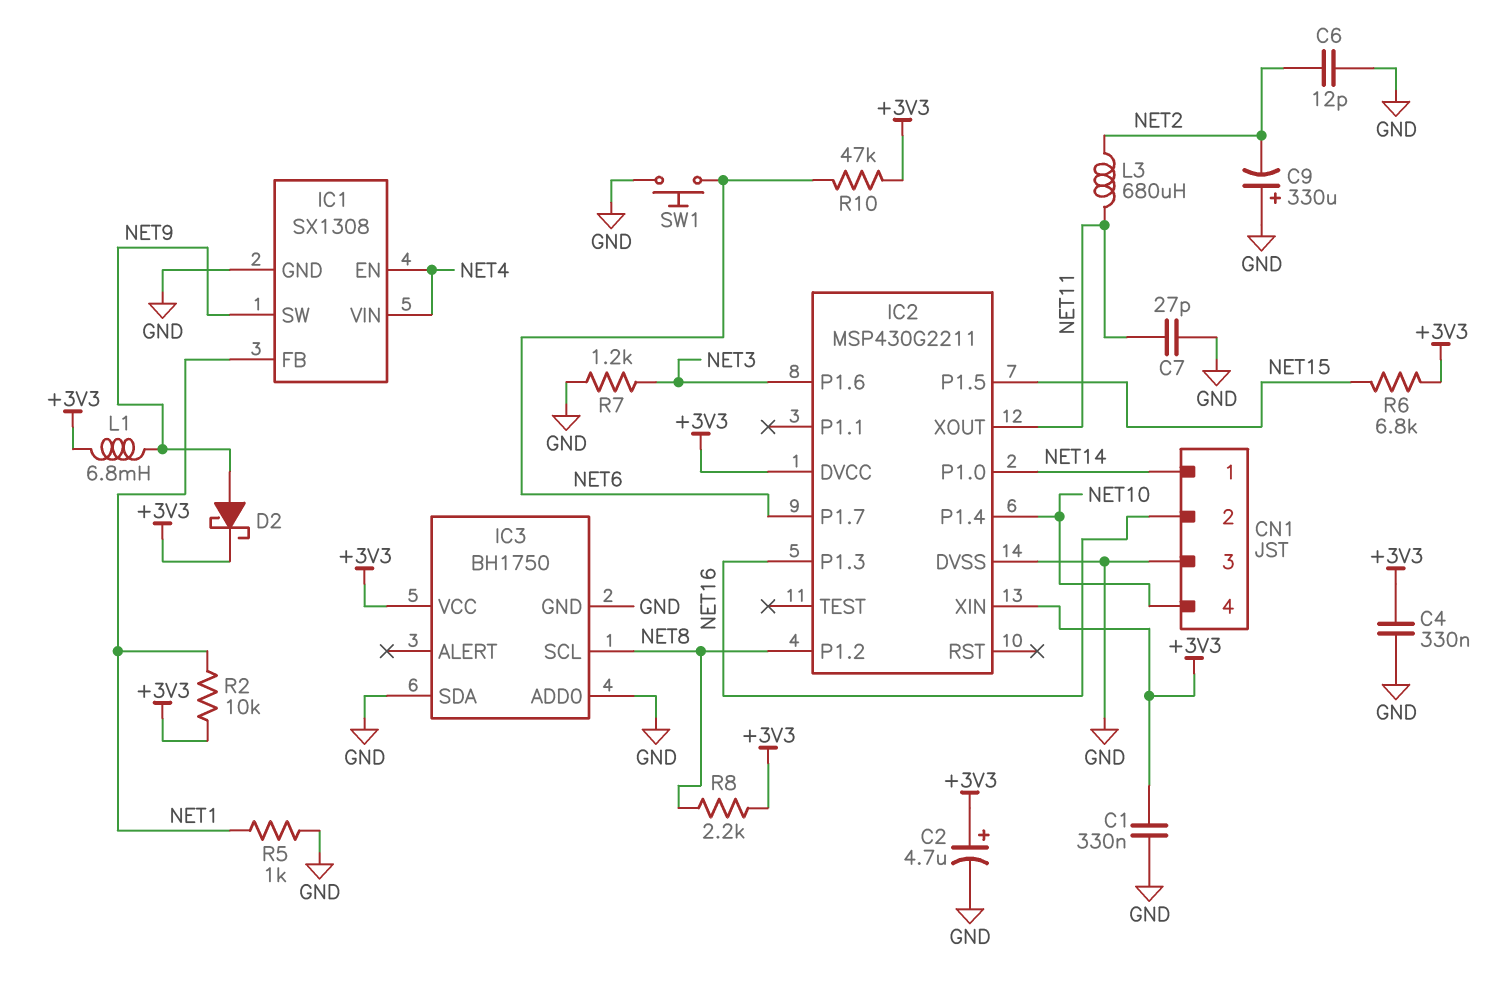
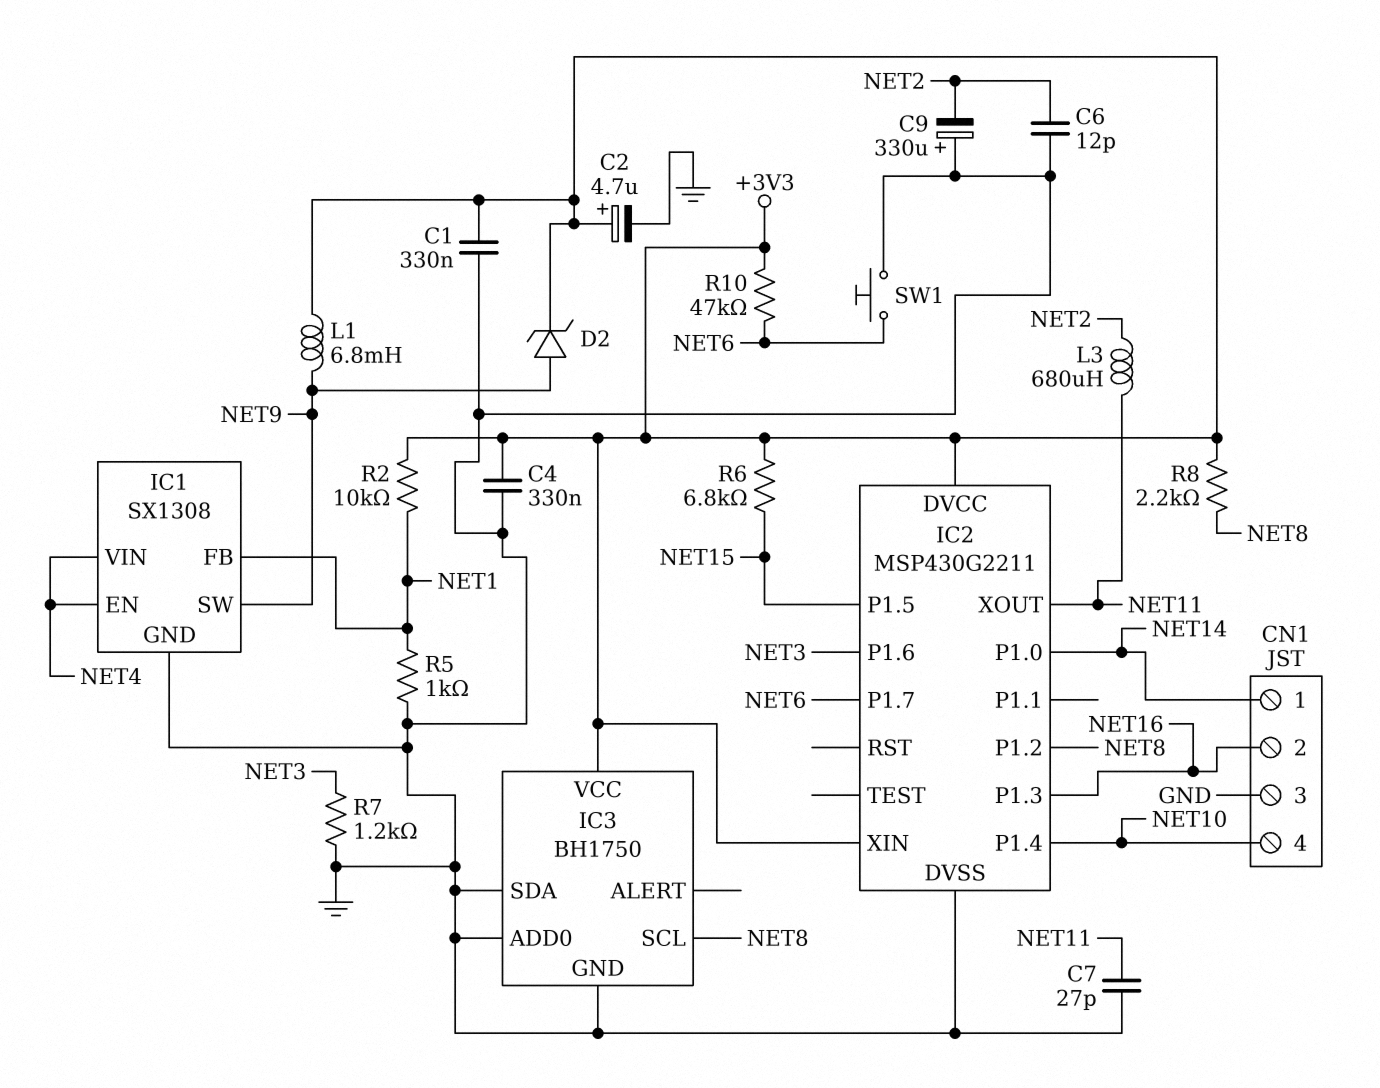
D2: schottky (A NET9, K +3V3) -> zener (A NET9, K +3V3)

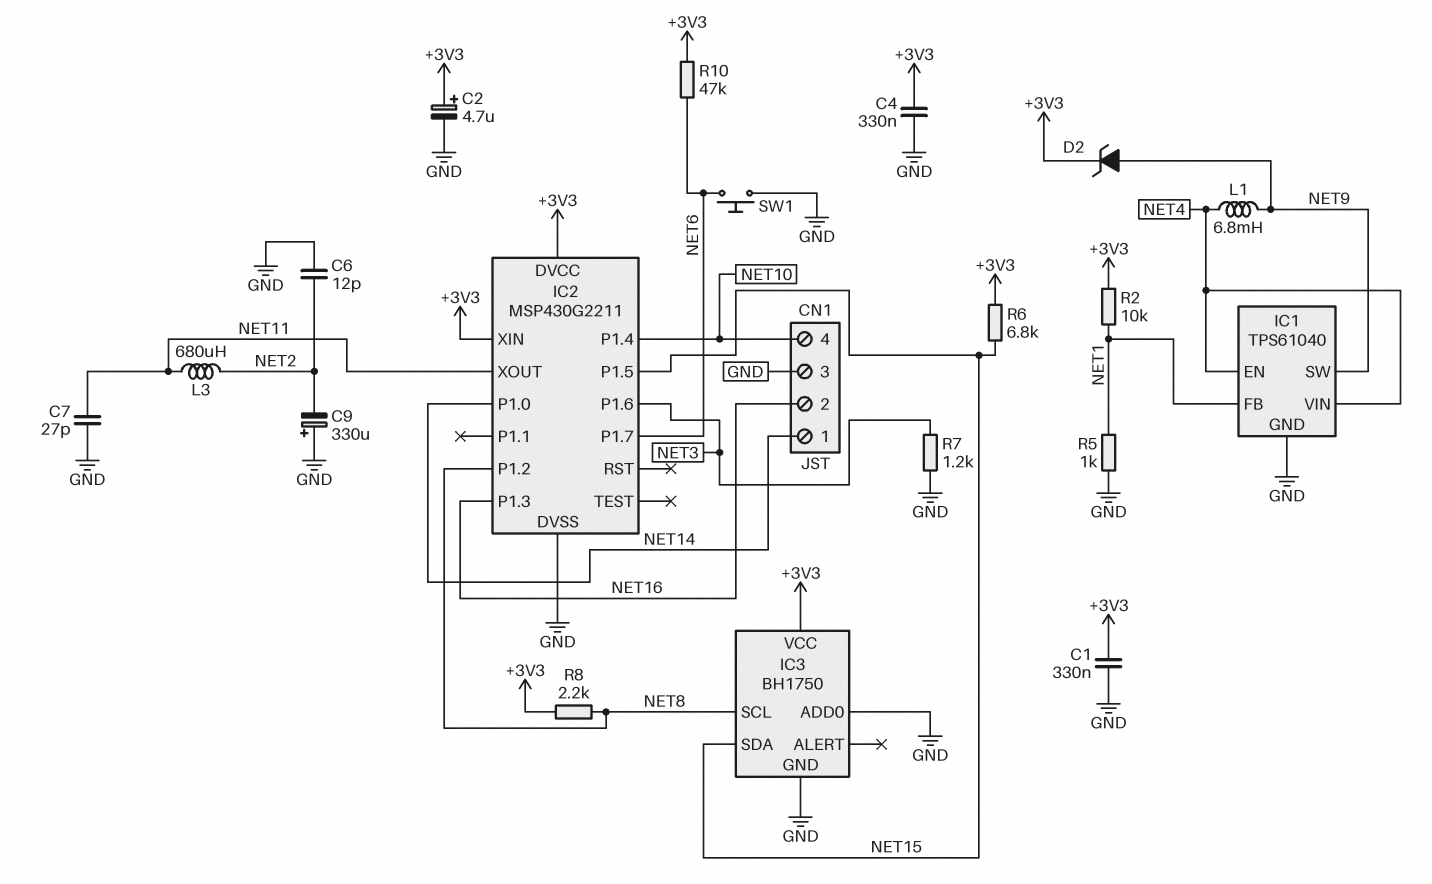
IC1: SX1308 -> TPS61040
IC3 pin SDA: GND -> NET15
L1: 6.8mH (+3V3, NET9) -> 6.8mH (NET4, NET9)

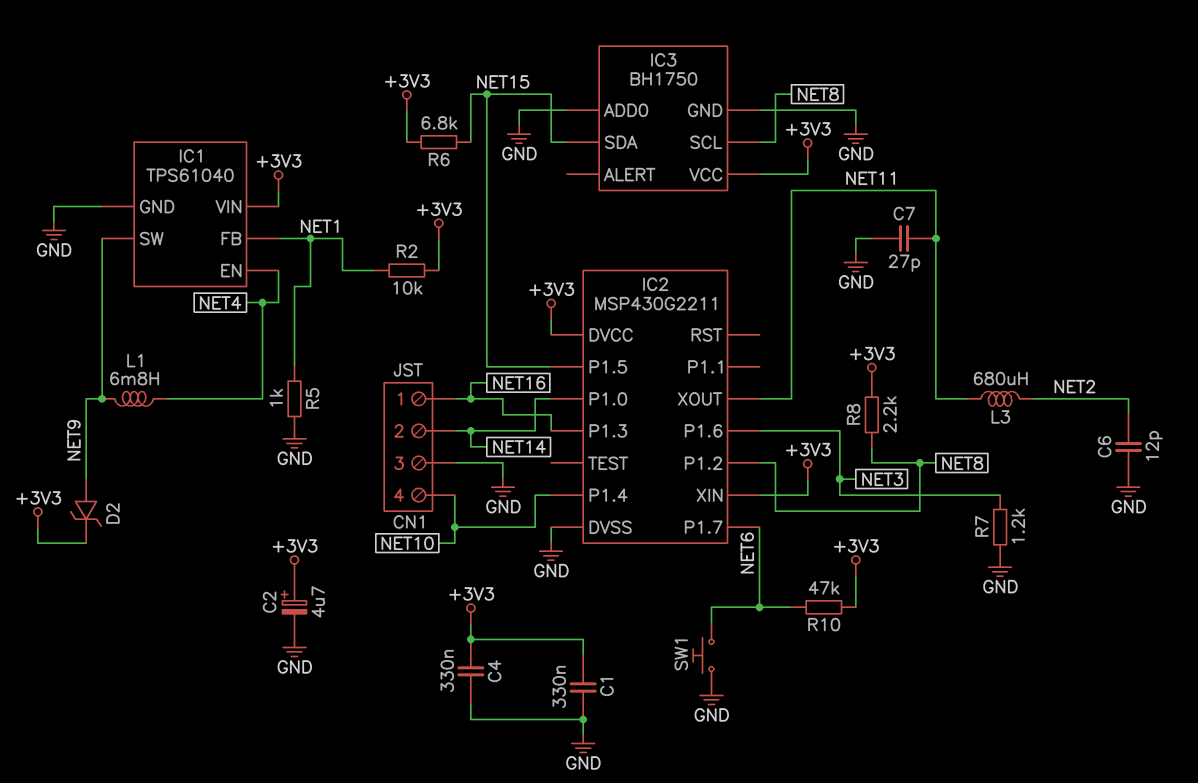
C9: 330uF (plus GND, minus NET2) -> none
CN1 pin 1: NET14 -> NET16
CN1 pin 2: NET16 -> NET14
IC1 pin VIN: NET4 -> +3V3

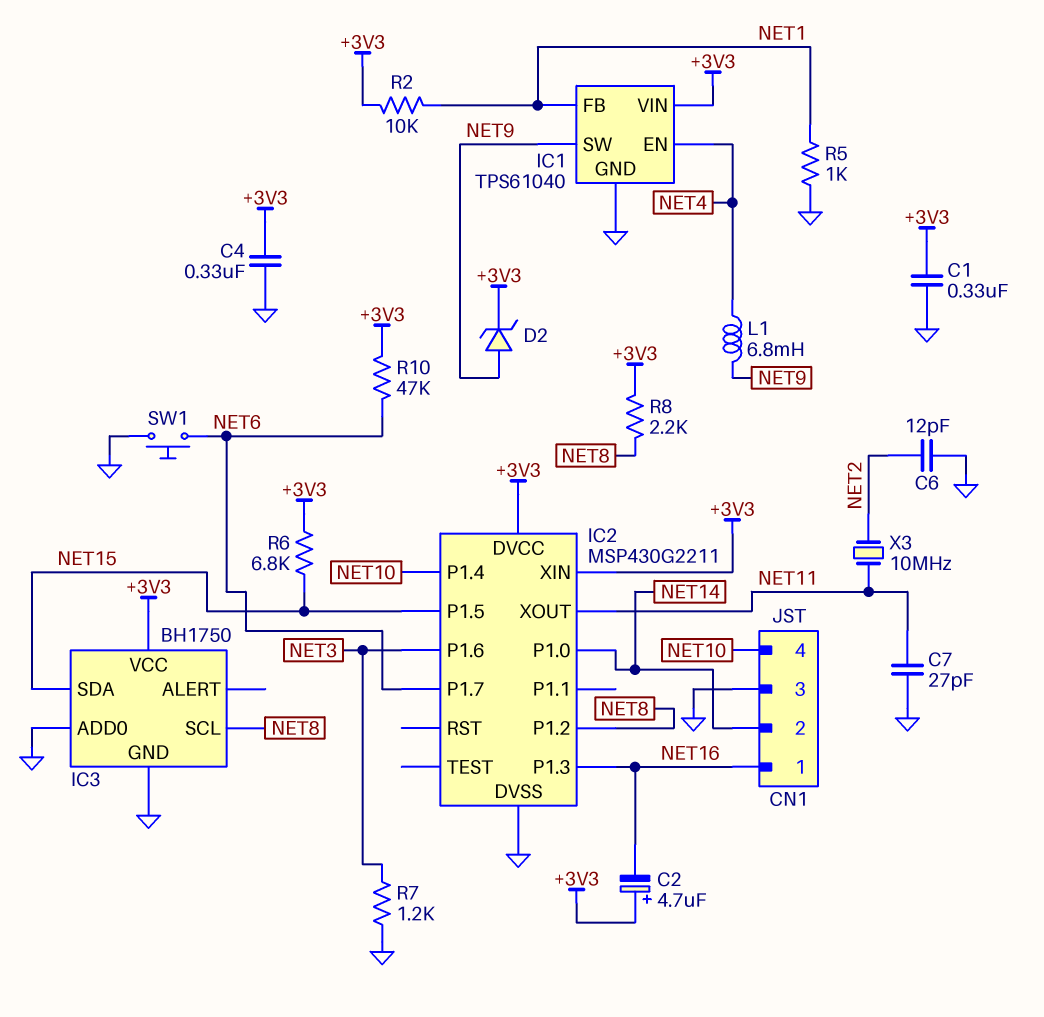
C2: 4.7uF (plus +3V3, minus GND) -> 4.7uF (plus +3V3, minus NET16)
L3: 680uH (NET2, NET11) -> none
X3: none -> 10MHz (NET2, NET11)

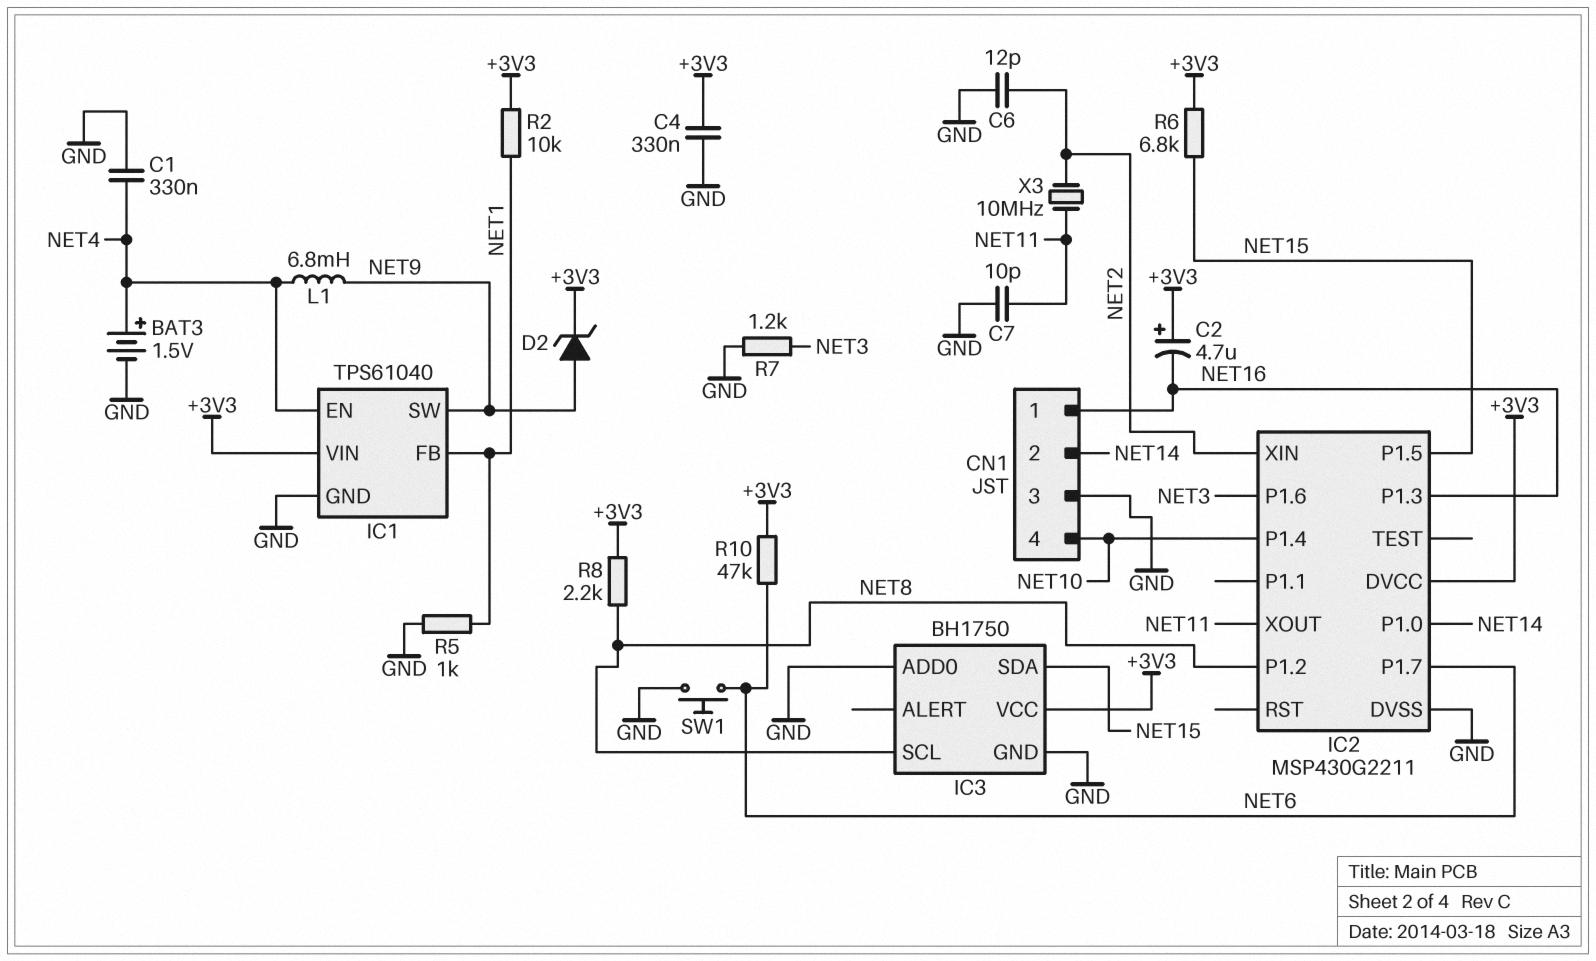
BAT3: none -> 1.5V (plus NET4, minus GND)
C1: 330nF (+3V3, GND) -> 330nF (GND, NET4)
C7: 27pF (GND, NET11) -> 10pF (GND, NET11)
IC2 pin XIN: +3V3 -> NET2

